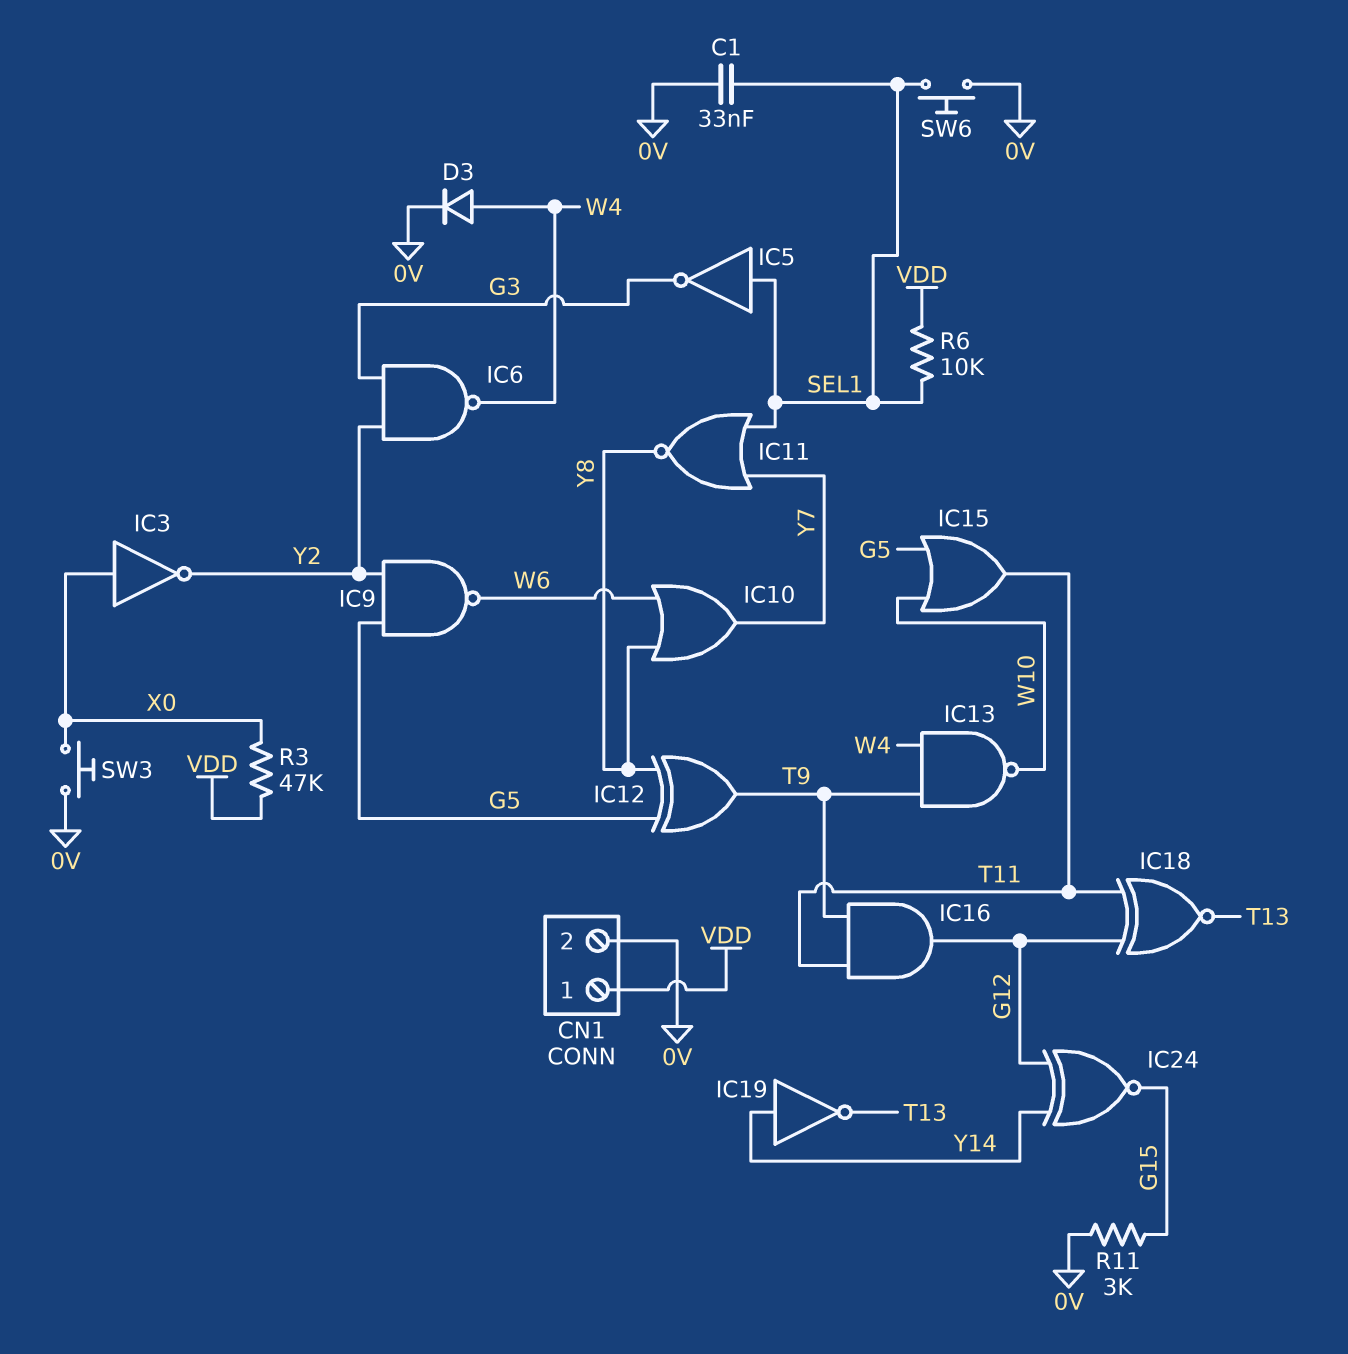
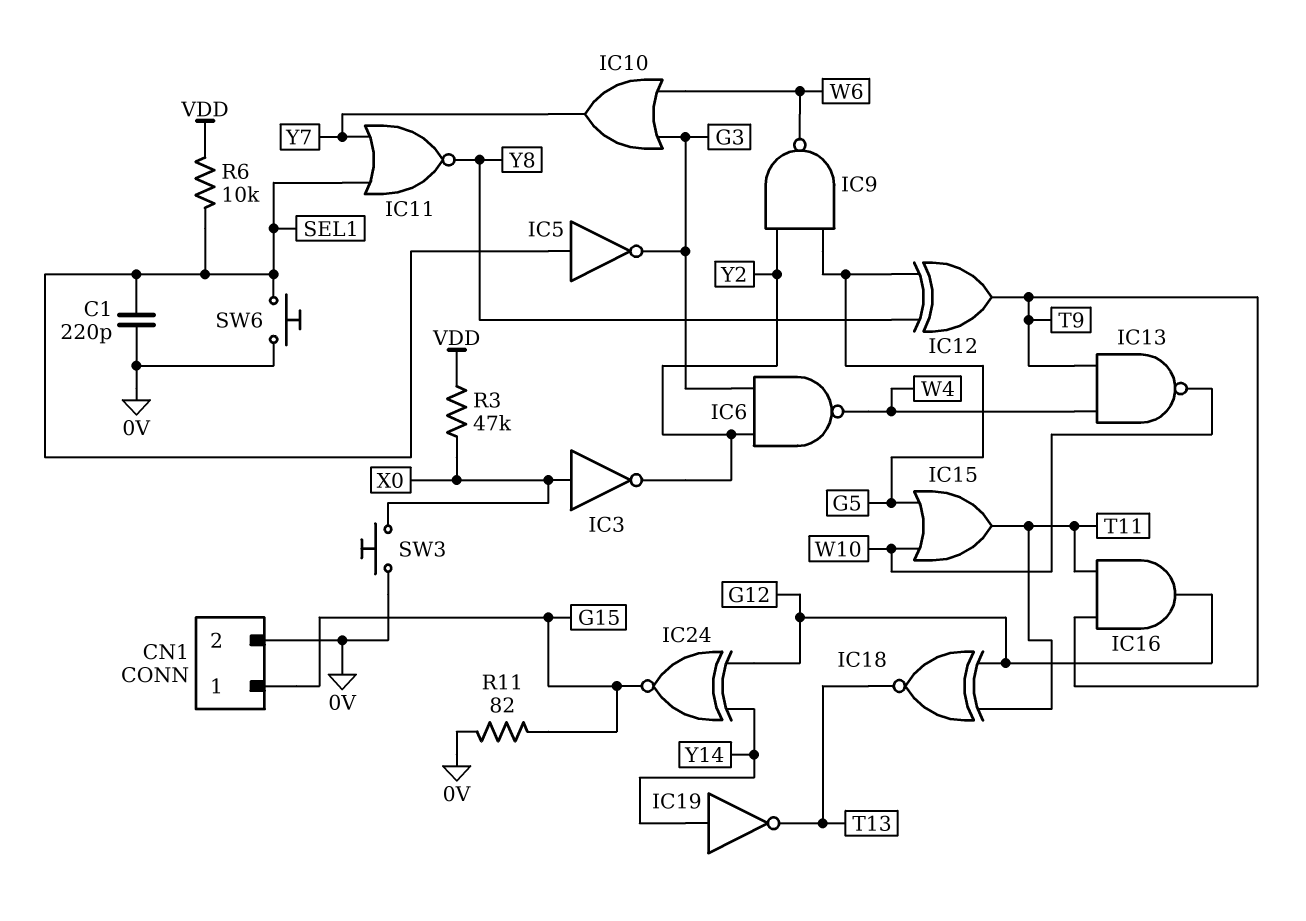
C1: 33nF (0V, SEL1) -> 220pF (0V, SEL1)
CN1 pin 1: VDD -> G15
D3: diode (A W4, K 0V) -> none
IC10: OR (in W6, in Y8, out Y7) -> OR (in G3, in W6, out Y7)
R11: 3k (0V, G15) -> 82 (0V, G15)

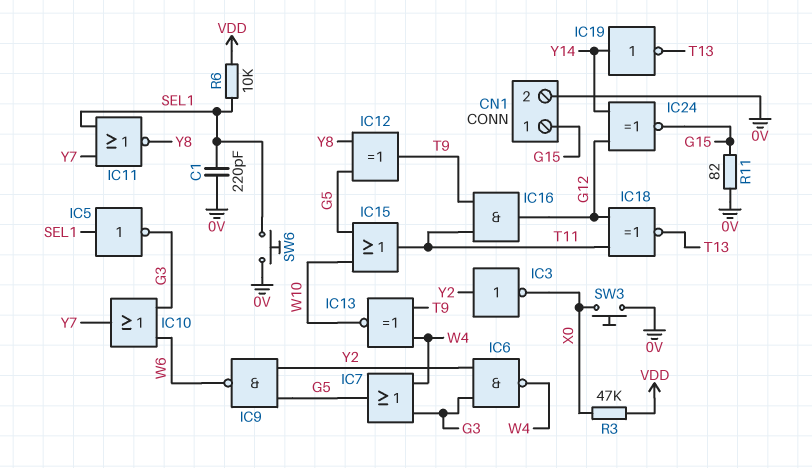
IC3: NOT (in X0, out Y2) -> NOT (in Y2, out X0)
IC7: none -> OR (in G3, in W4, out G5)
IC13: NAND (in T9, in W4, out W10) -> XNOR (in T9, in W4, out W10)

